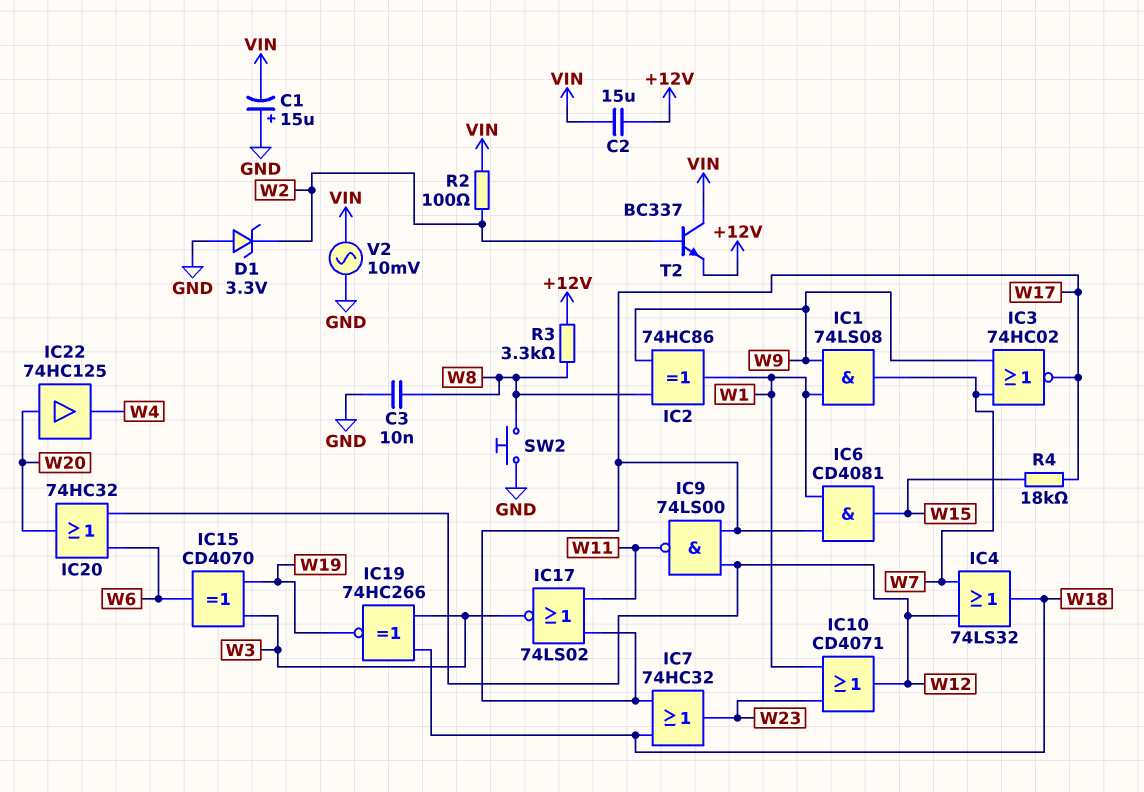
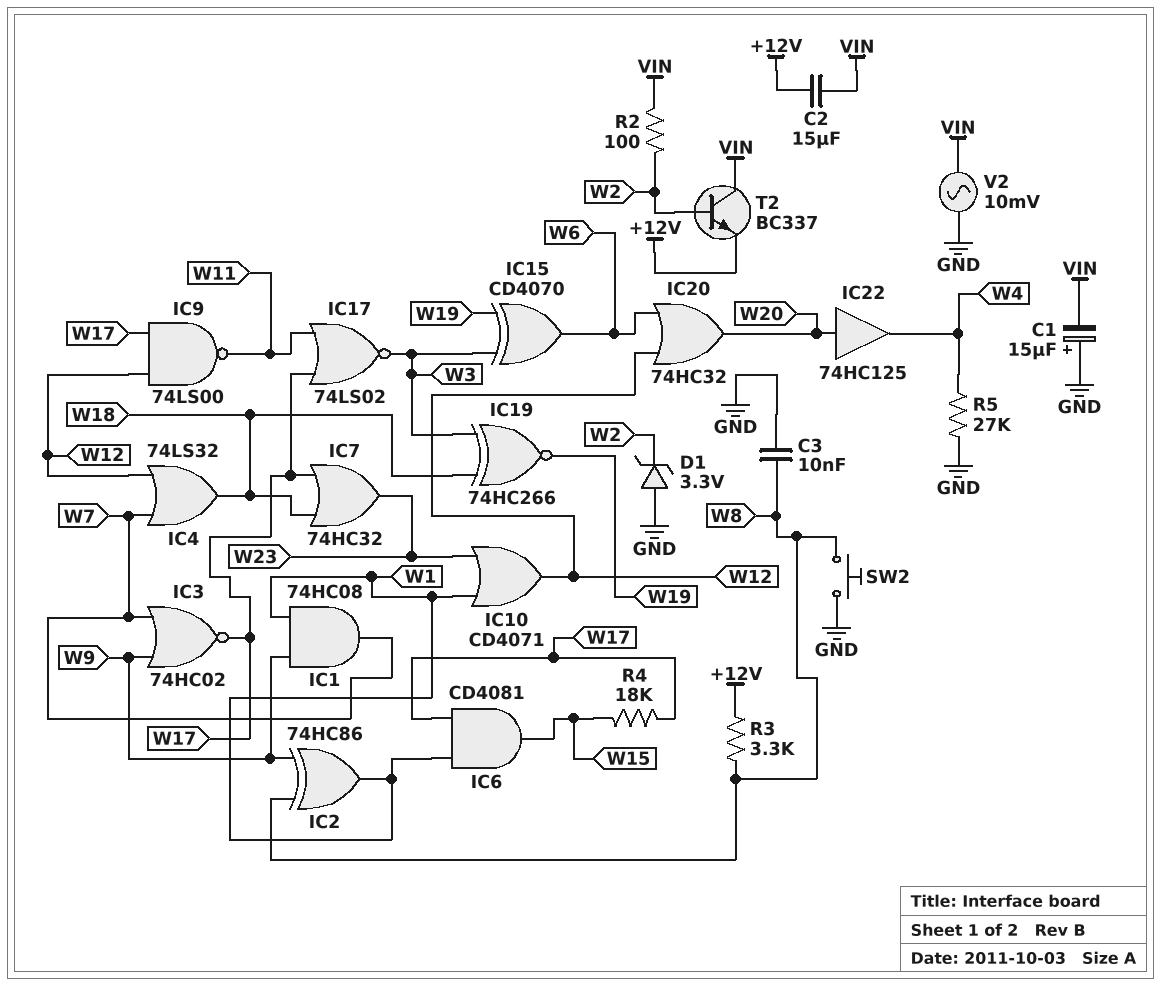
IC1: AND 74LS08 (in W1, in W9, out W7) -> AND 74HC08 (in W1, in W9, out W7)
R5: none -> 27k (GND, W4)

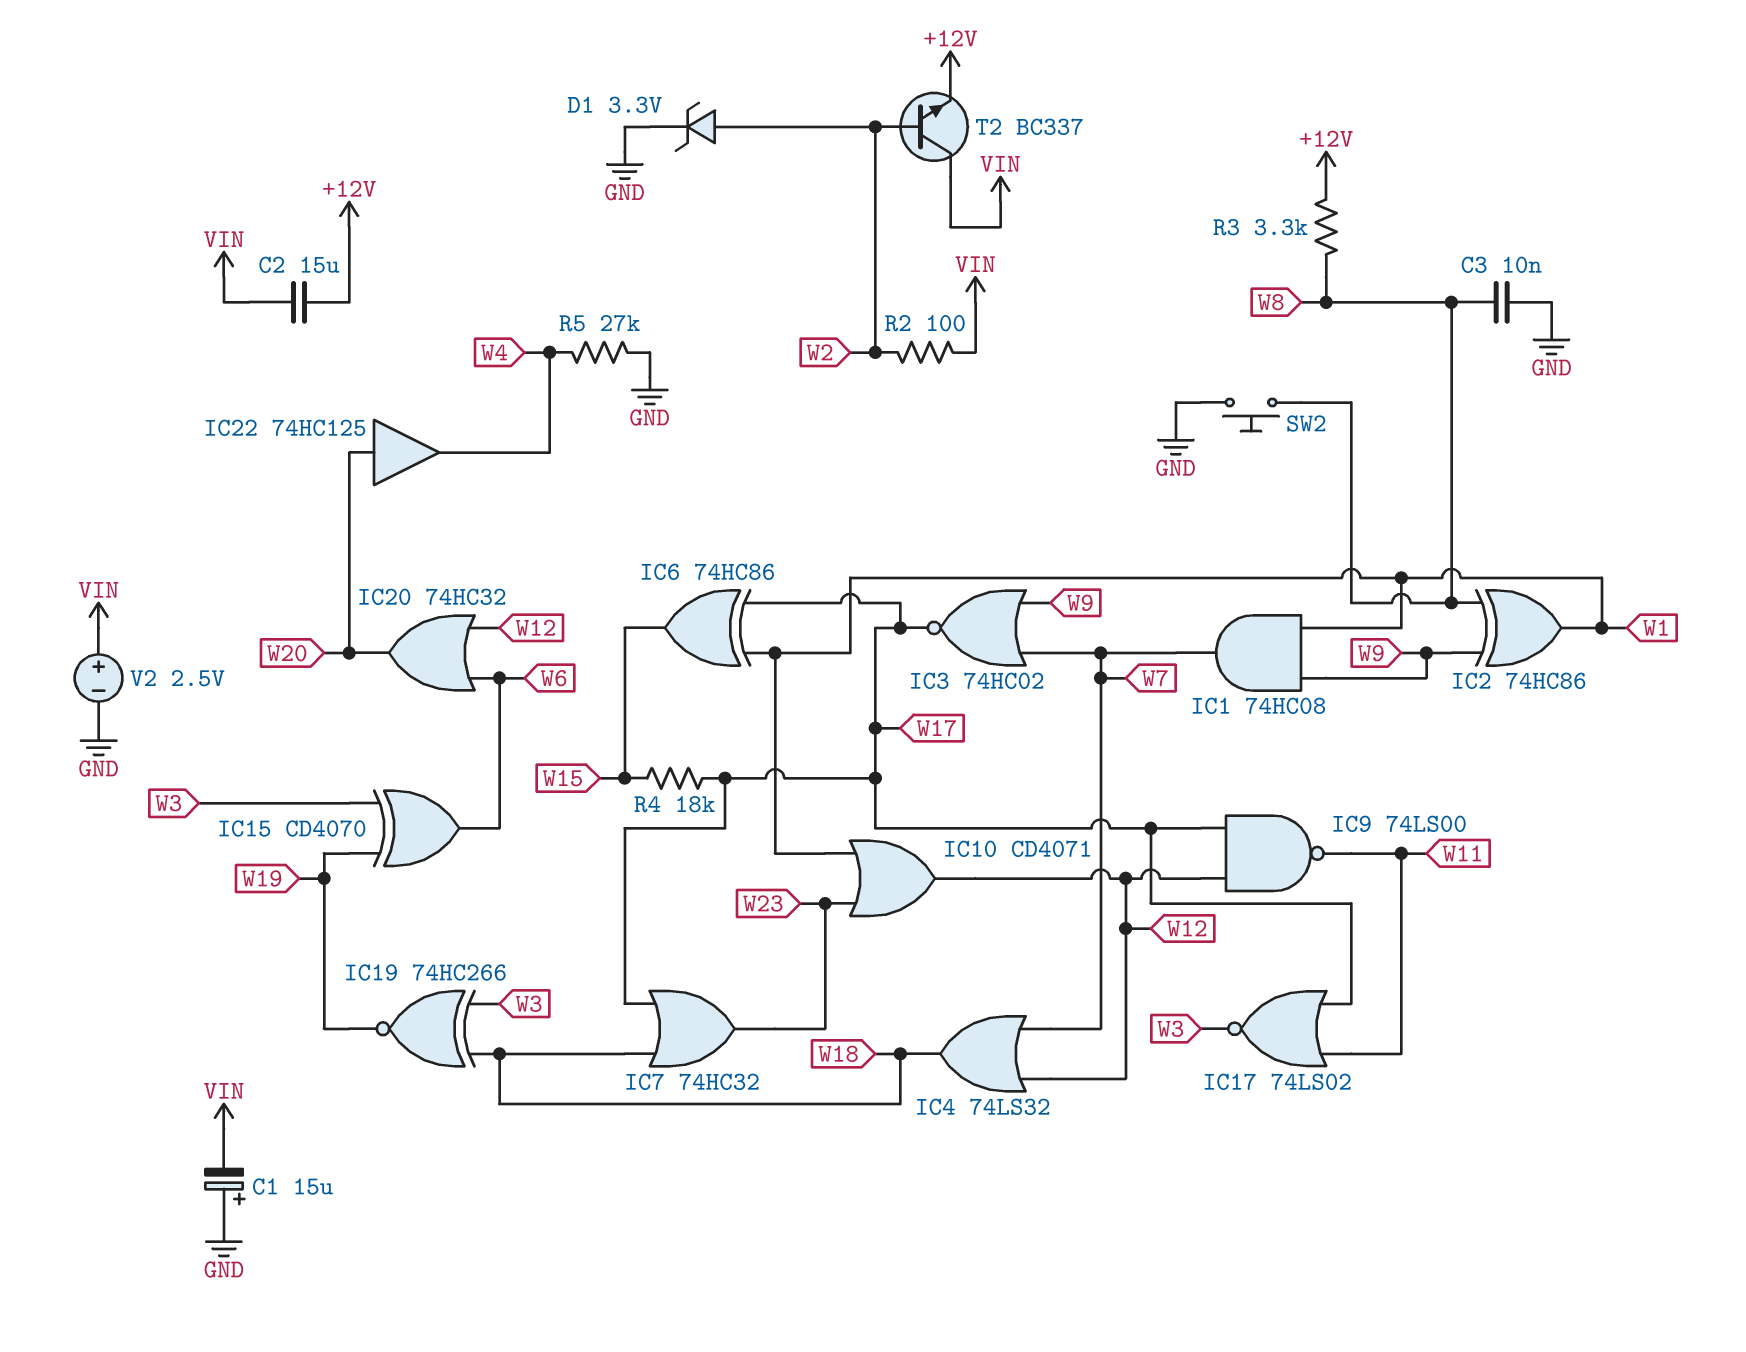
D1: zener 3.3V (A GND, K W2) -> zener 3.3V (A W2, K GND)
IC6: AND CD4081 (in W1, in W17, out W15) -> XOR 74HC86 (in W1, in W17, out W15)
V2: AC 10mV (GND, VIN) -> 2.5V (plus VIN, minus GND)

